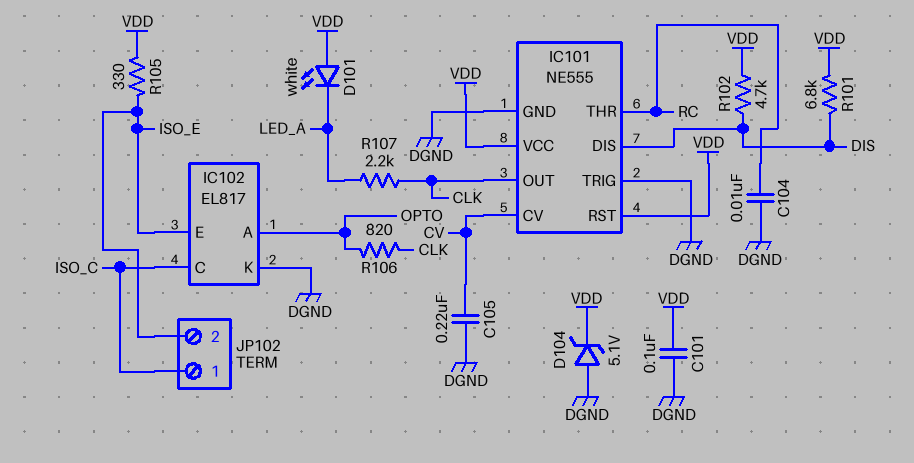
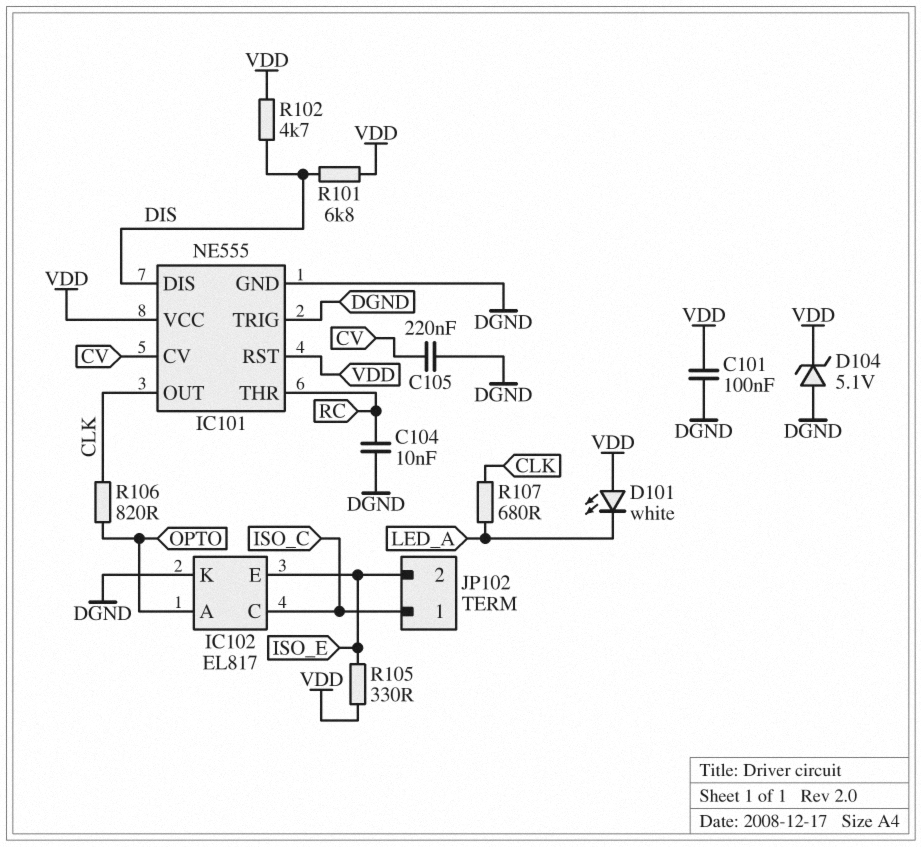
R107: 2.2k (CLK, LED_A) -> 680 (CLK, LED_A)

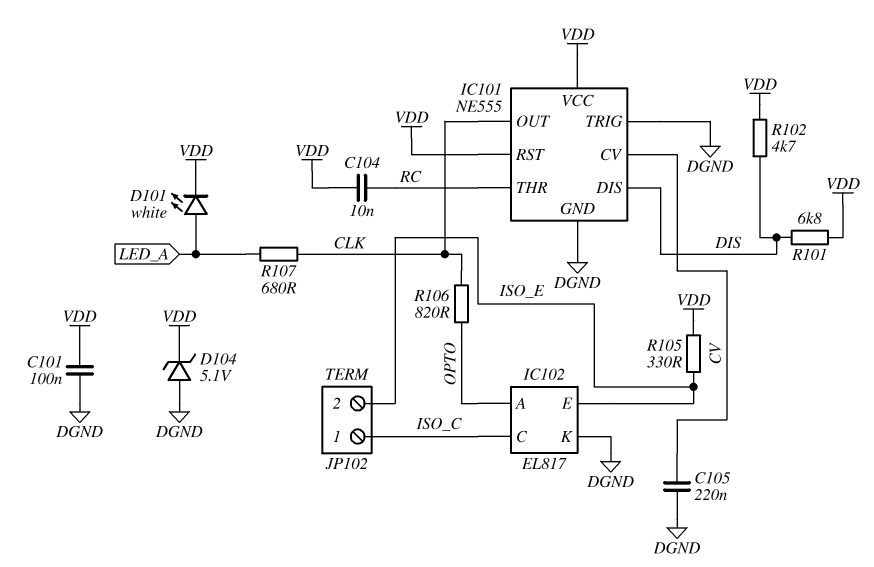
C104: 10nF (DGND, RC) -> 10nF (RC, VDD)
D101: LED white (A VDD, K LED_A) -> LED white (A LED_A, K VDD)

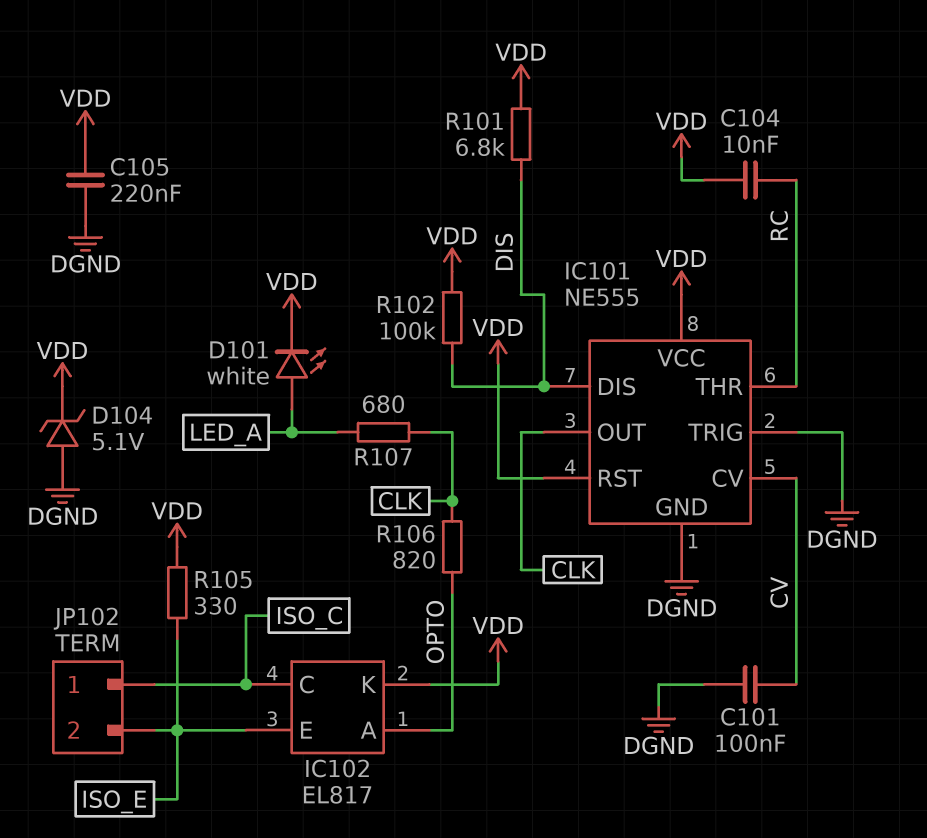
C101: 100nF (DGND, VDD) -> 100nF (CV, DGND)
C105: 220nF (CV, DGND) -> 220nF (DGND, VDD)
IC102 pin K: DGND -> VDD
R102: 4.7k (DIS, VDD) -> 100k (DIS, VDD)

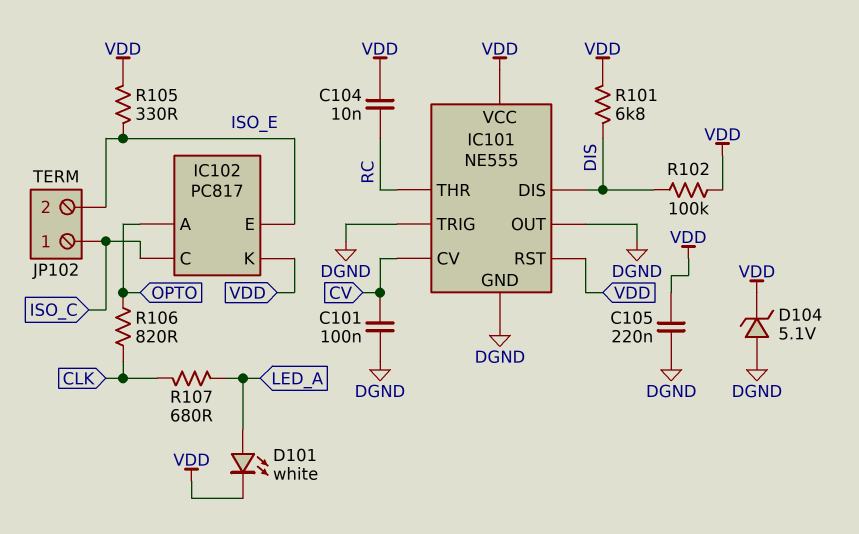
IC101 pin OUT: CLK -> DGND
IC102: EL817 -> PC817

